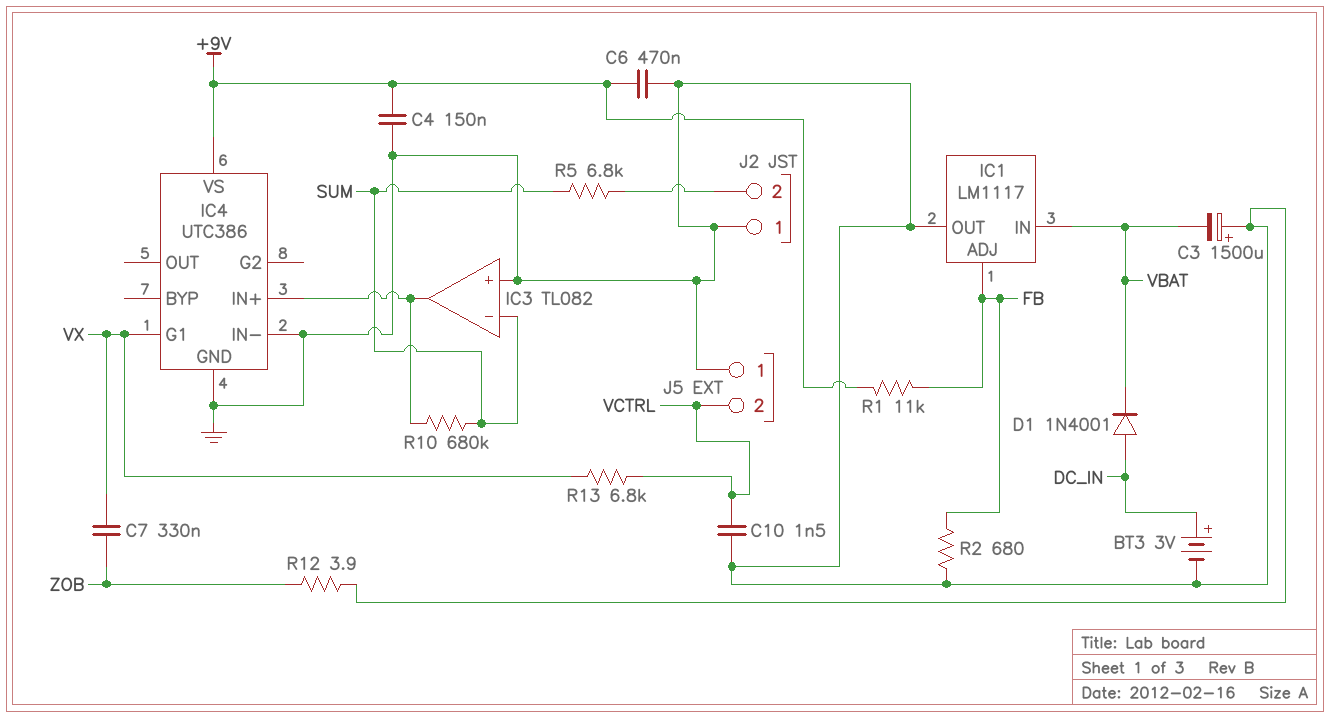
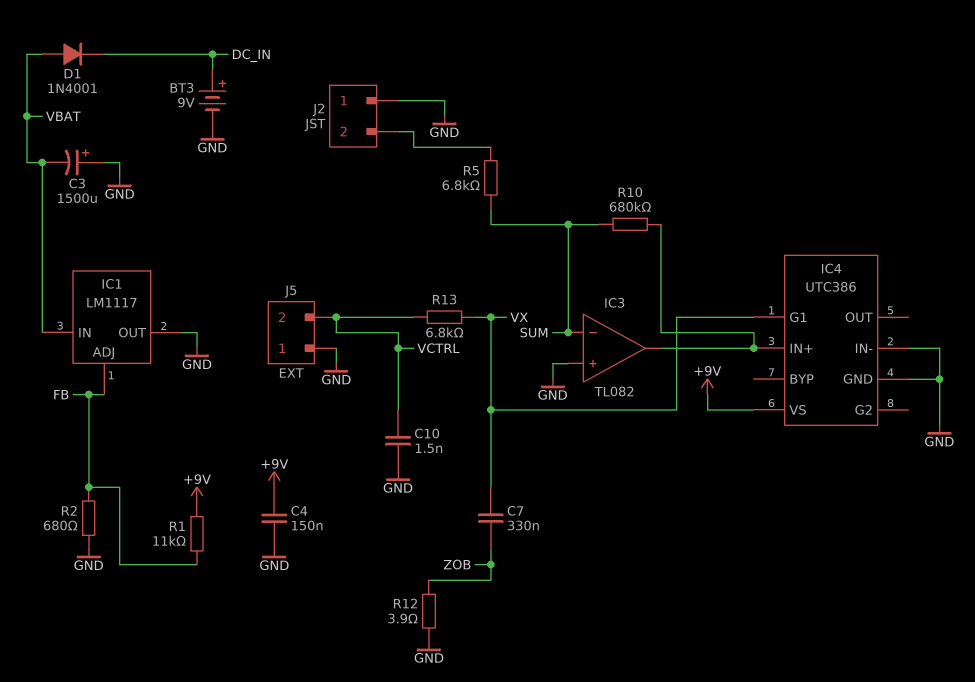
BT3: 3V (plus DC_IN, minus GND) -> 9V (plus DC_IN, minus GND)
C6: 470nF (+9V, GND) -> none
D1: diode 1N4001 (A DC_IN, K VBAT) -> diode 1N4001 (A VBAT, K DC_IN)

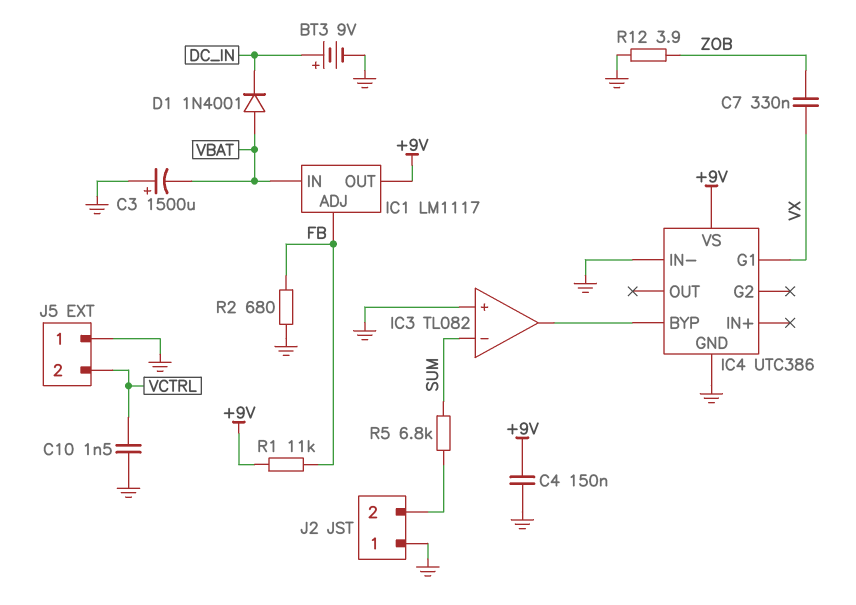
IC1 pin OUT: GND -> +9V
IC4 pin BYP: none -> IC3/out
IC4 pin IN+: IC3/out -> none
R10: 680k (IC3/out, SUM) -> none
R13: 6.8k (VCTRL, VX) -> none

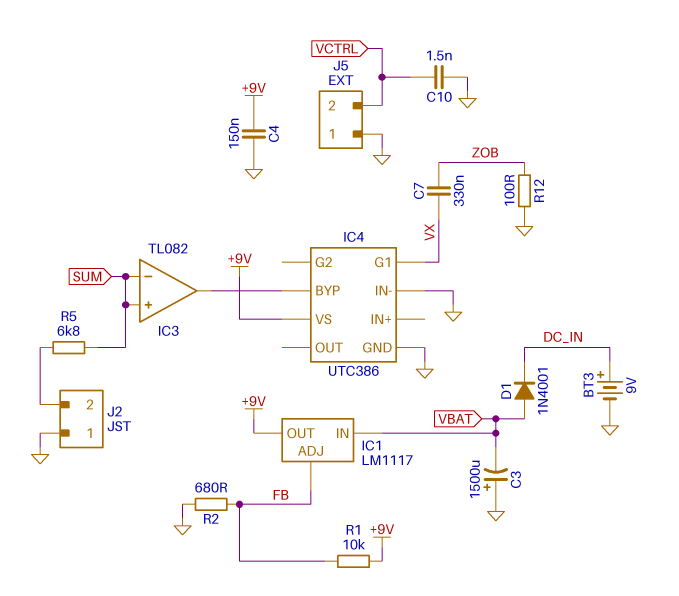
IC3 pin in+: GND -> SUM
R1: 11k (+9V, FB) -> 10k (+9V, FB)
R12: 3.9 (GND, ZOB) -> 100 (GND, ZOB)

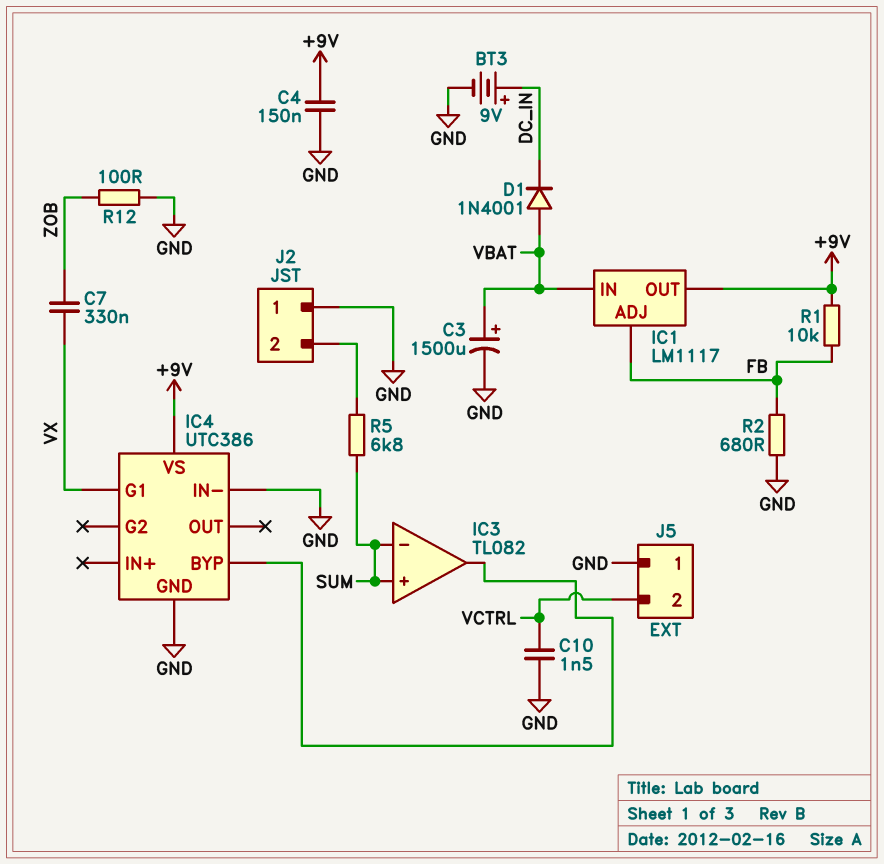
C3: 1500uF (plus GND, minus VBAT) -> 1500uF (plus VBAT, minus GND)

